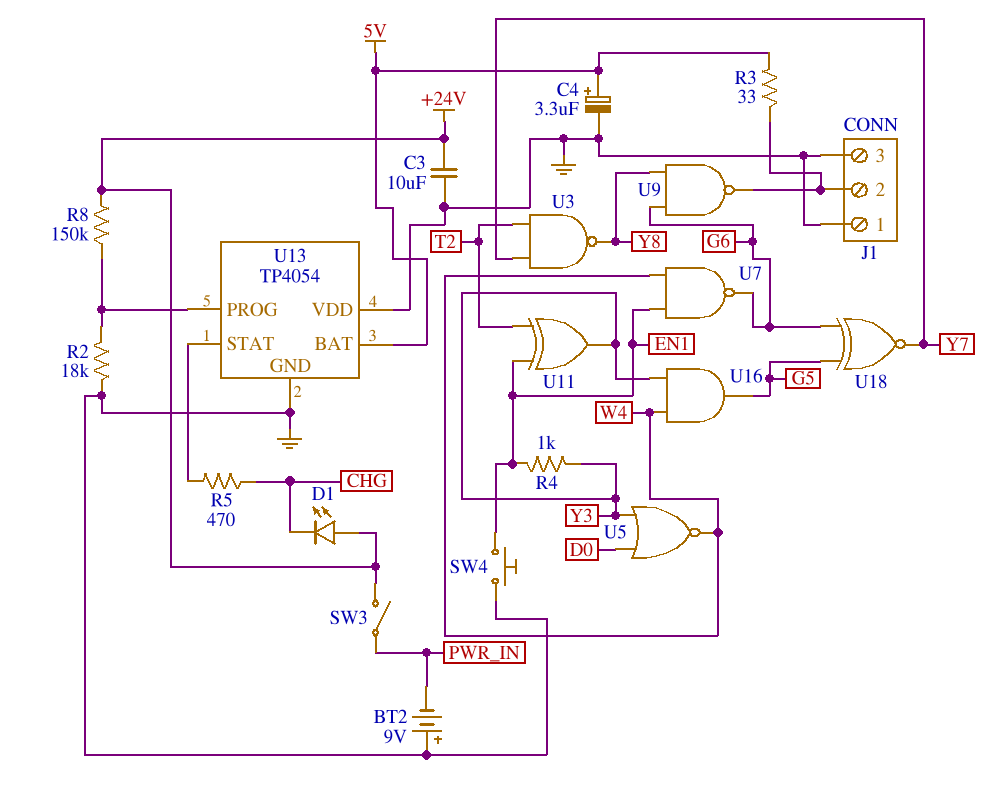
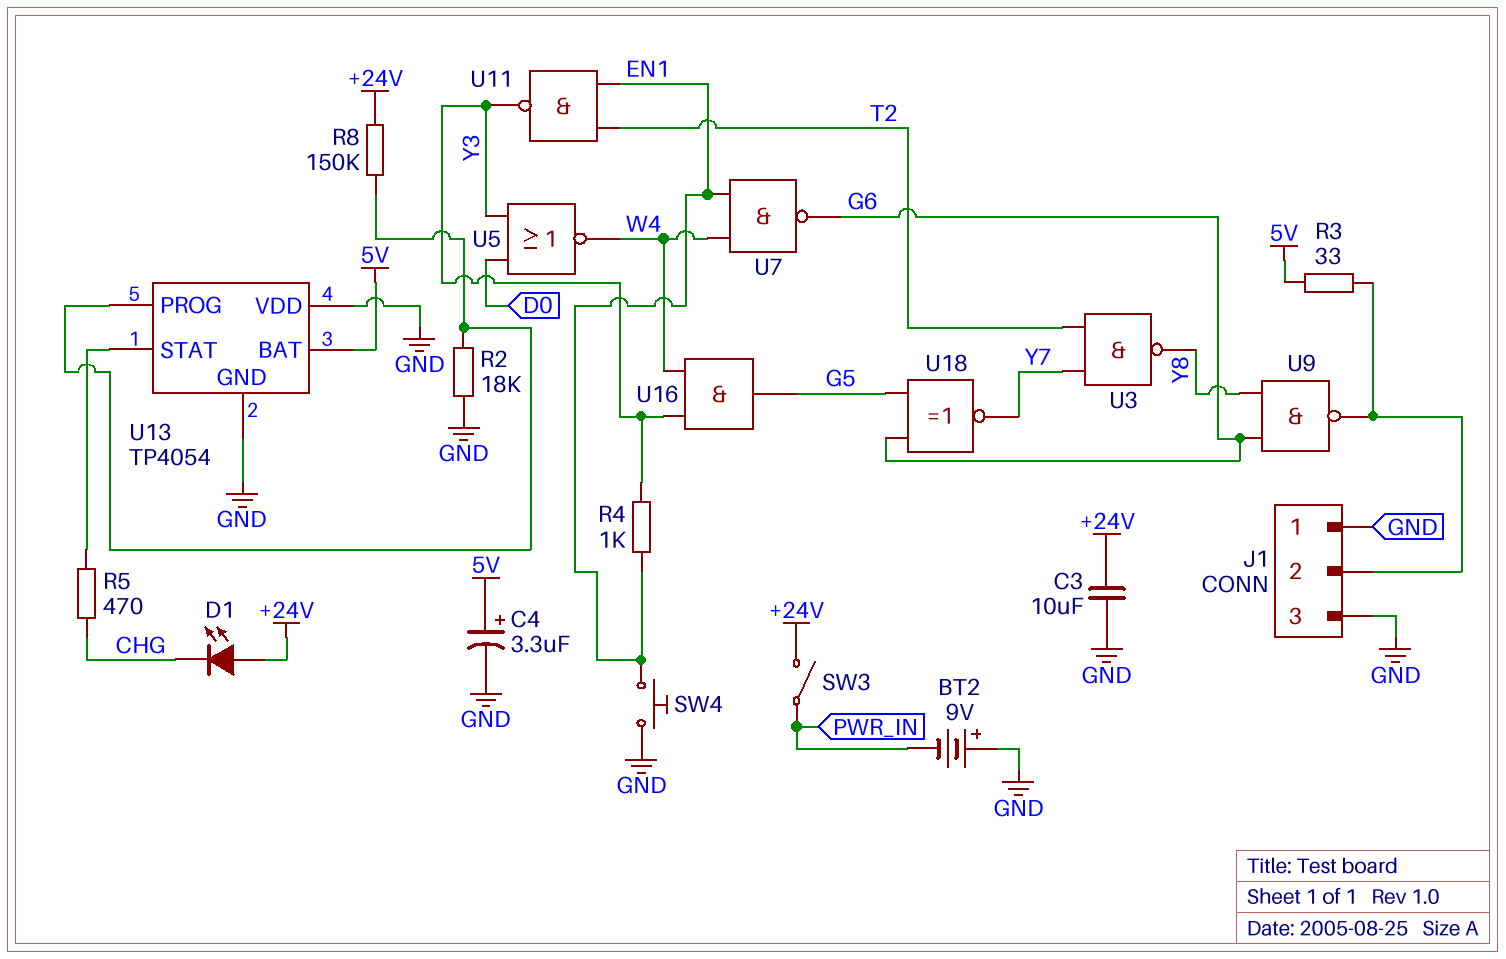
U11: XOR (in EN1, in T2, out Y3) -> NAND (in EN1, in T2, out Y3)

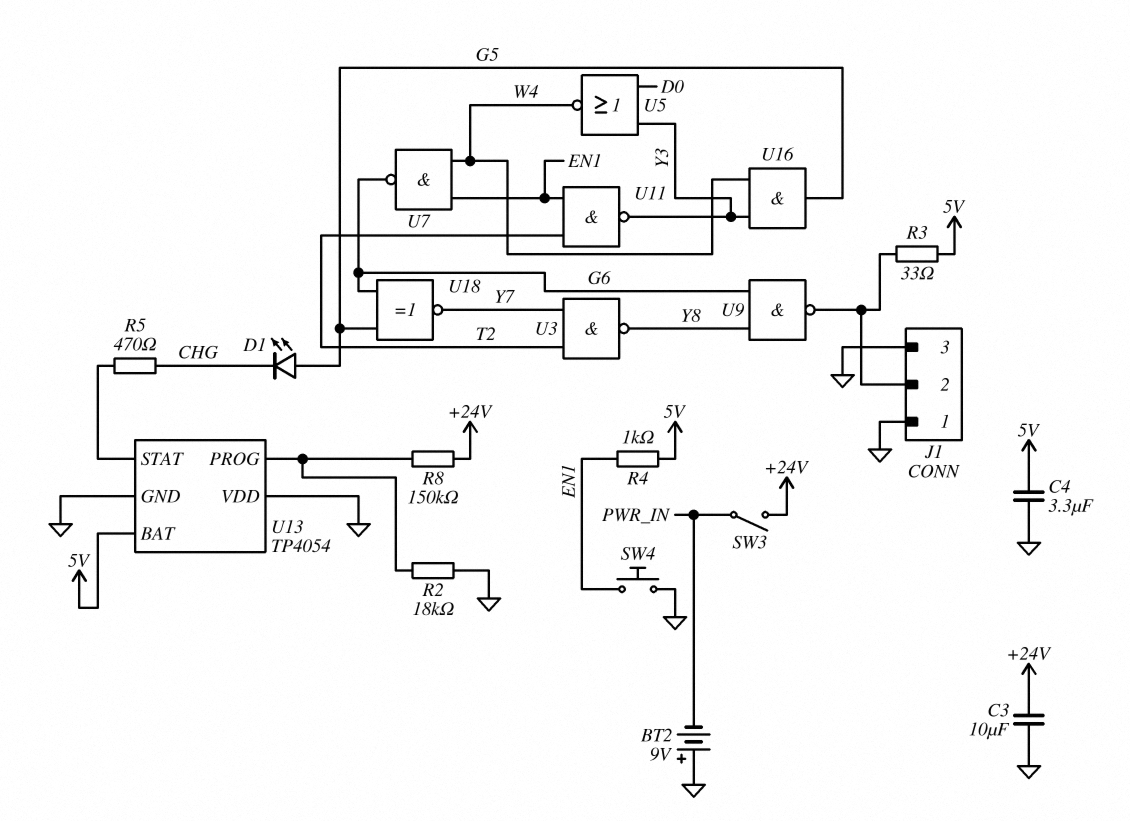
C4: 3.3uF (plus 5V, minus GND) -> 3.3uF (5V, GND)
D1: LED (A +24V, K CHG) -> LED (A G5, K CHG)
R4: 1k (EN1, Y3) -> 1k (5V, EN1)

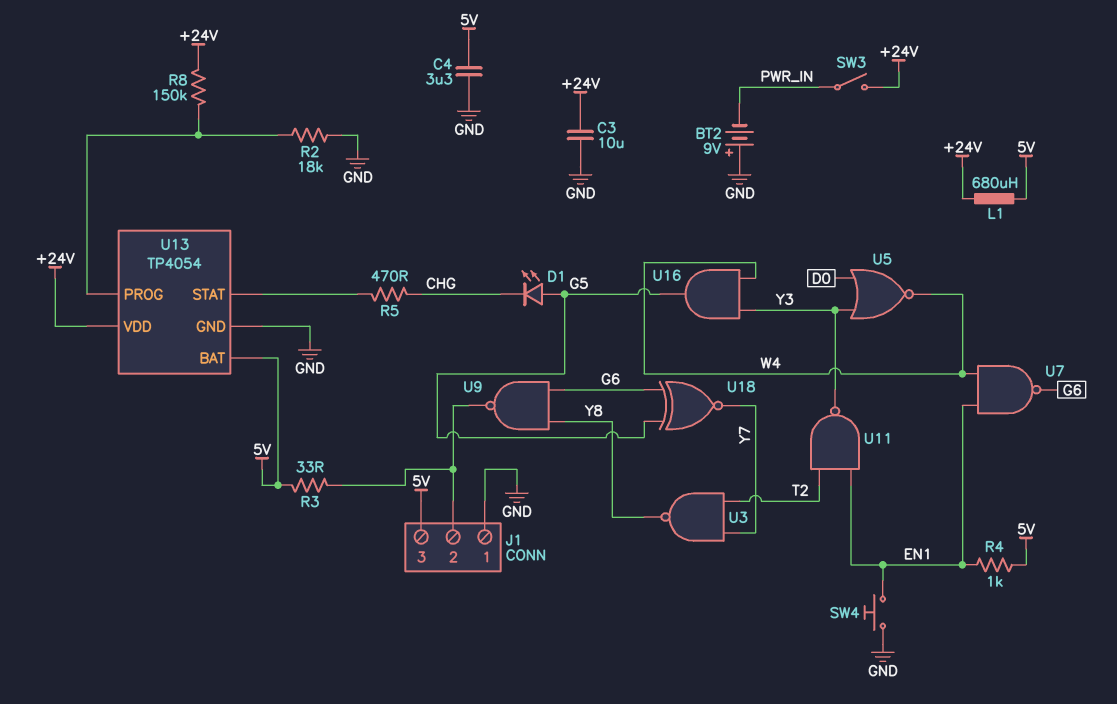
J1 pin 3: GND -> 5V
L1: none -> 680uH (+24V, 5V)
U13 pin VDD: GND -> +24V

